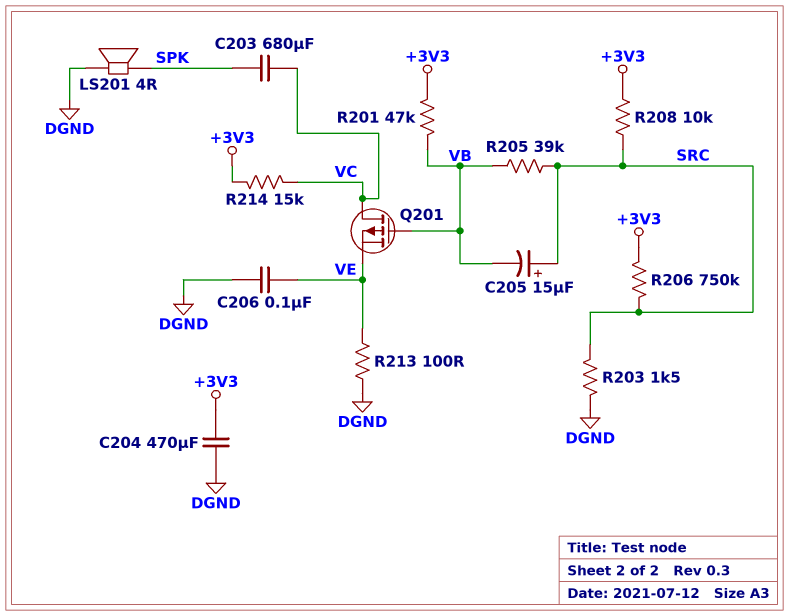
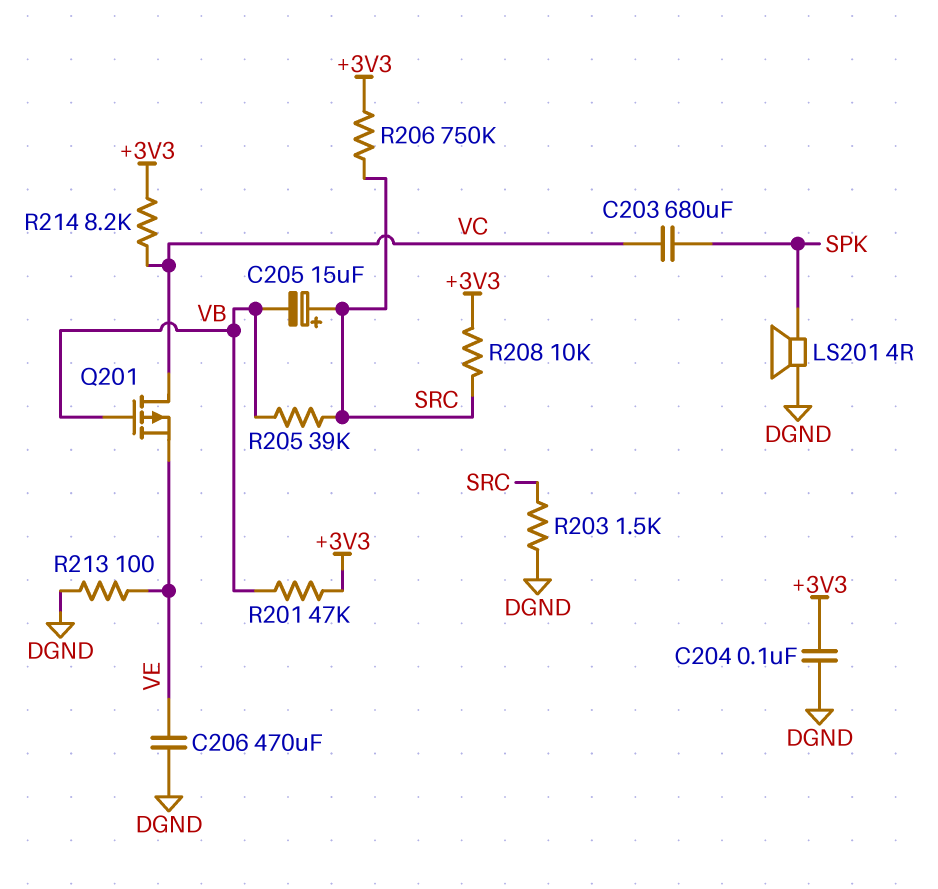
C204: 470uF (+3V3, DGND) -> 100nF (+3V3, DGND)
C206: 100nF (DGND, VE) -> 470uF (DGND, VE)
R214: 15k (+3V3, VC) -> 8.2k (+3V3, VC)

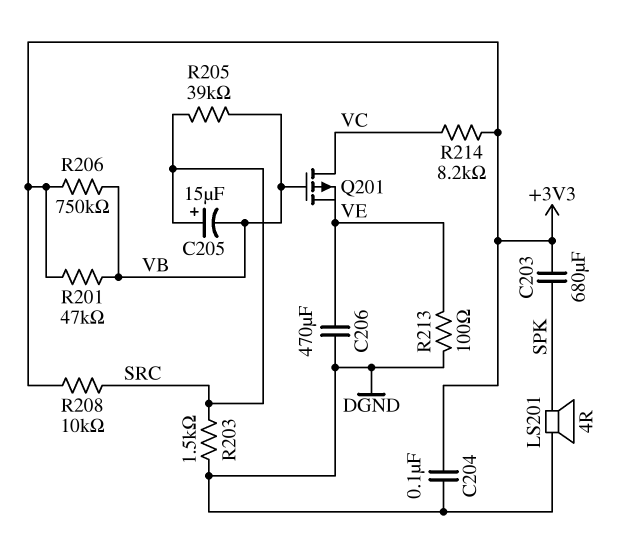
C203: 680uF (SPK, VC) -> 680uF (+3V3, SPK)
R206: 750k (+3V3, SRC) -> 750k (+3V3, VB)

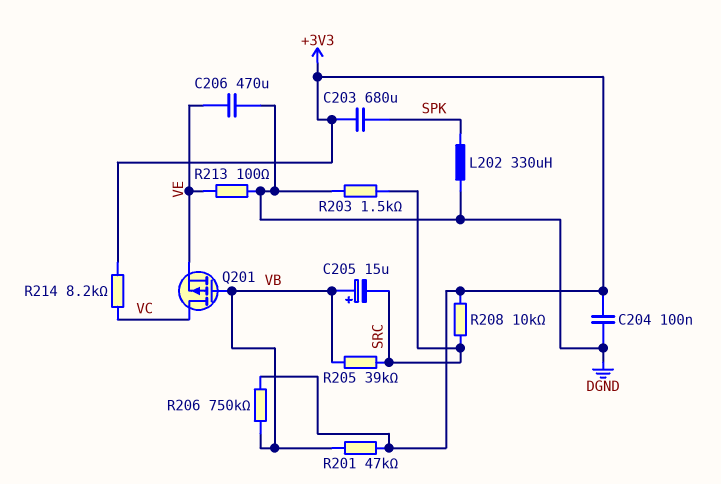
C205: 15uF (plus SRC, minus VB) -> 15uF (plus VB, minus SRC)
L202: none -> 330uH (DGND, SPK)
LS201: speaker 4R (DGND, SPK) -> none

